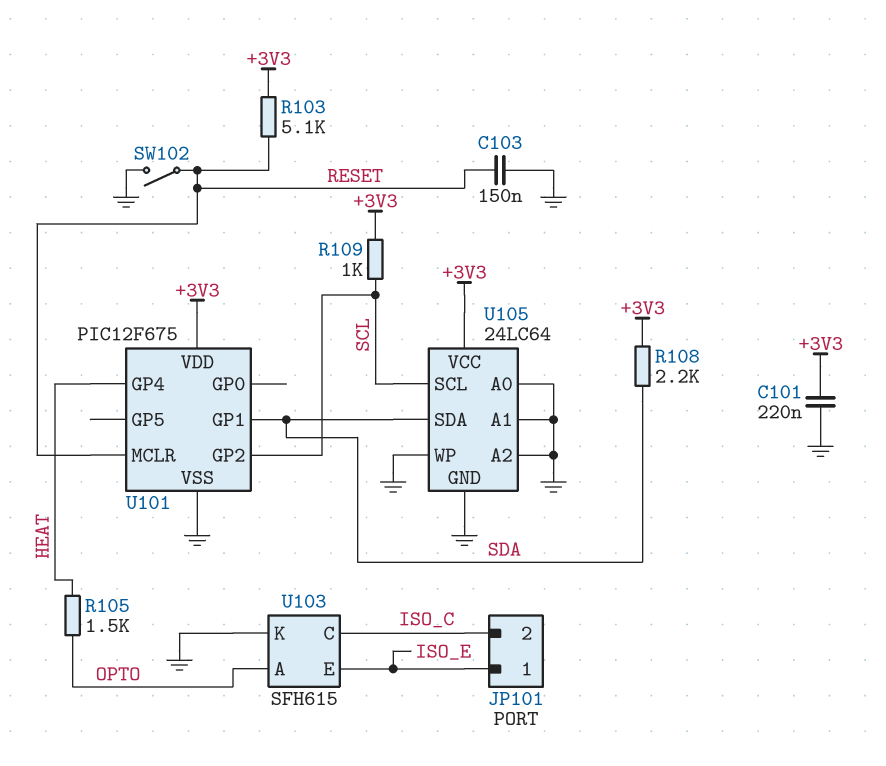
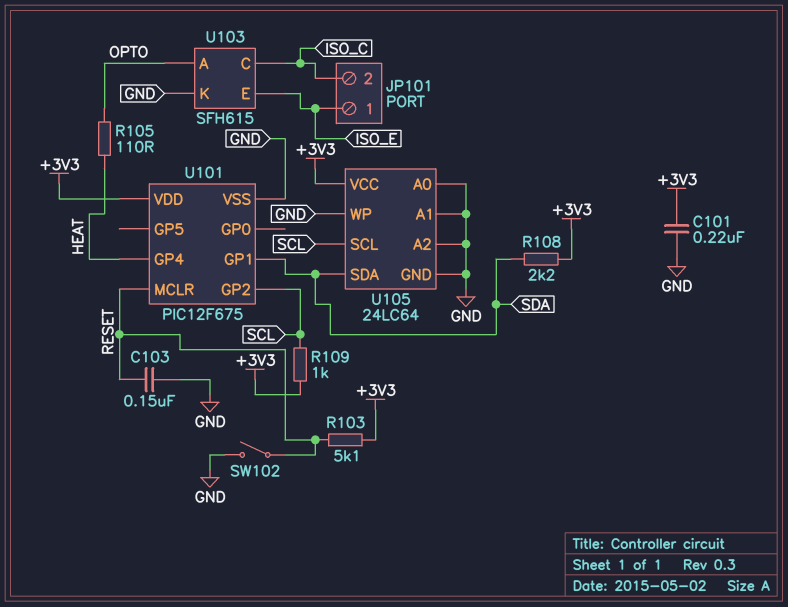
R105: 1.5k (HEAT, OPTO) -> 110 (HEAT, OPTO)

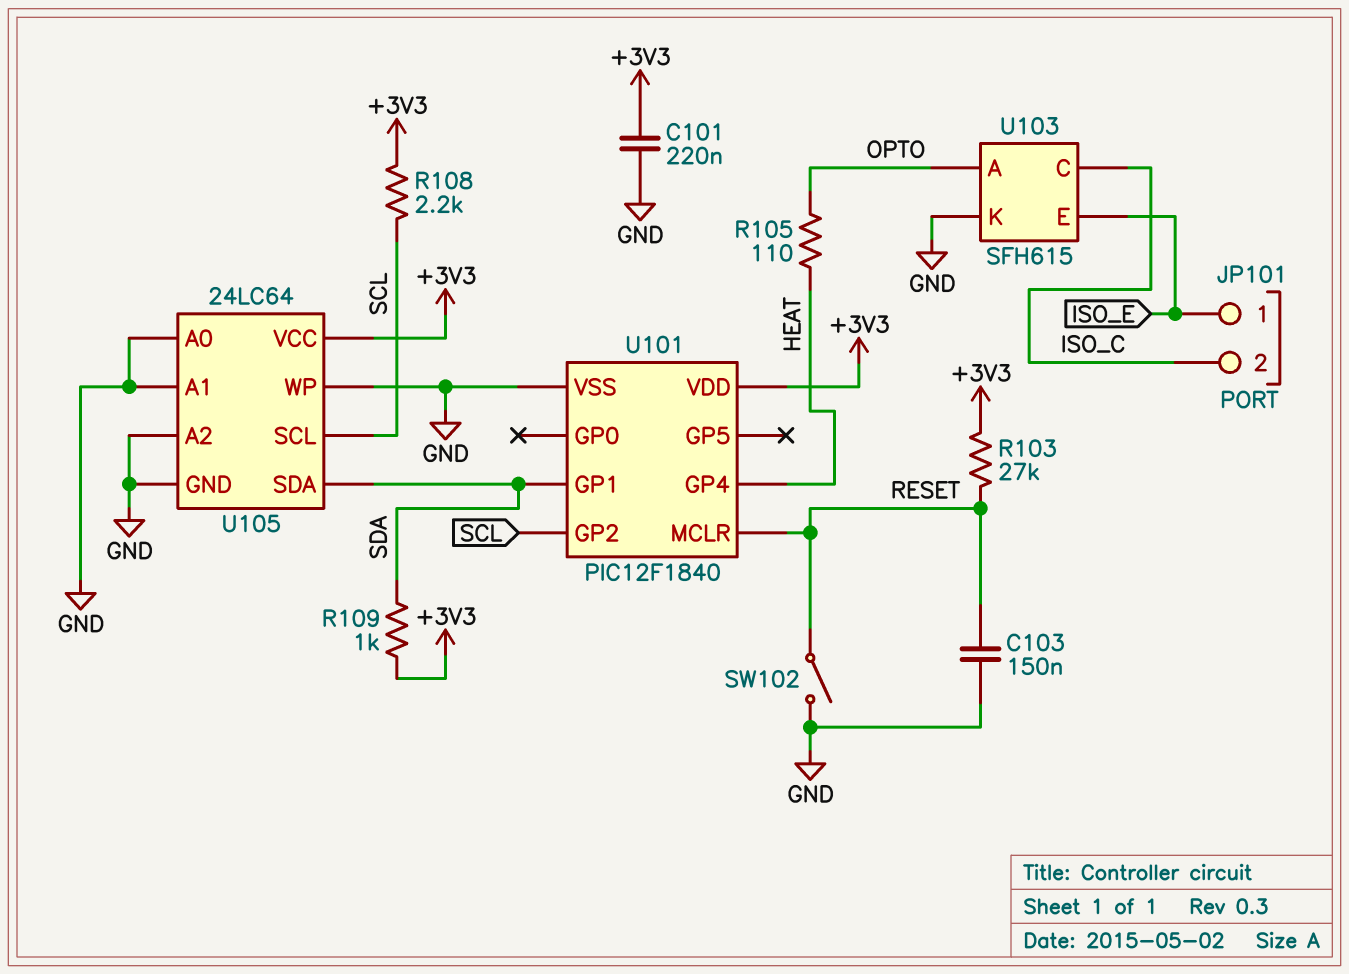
R103: 5.1k (+3V3, RESET) -> 27k (+3V3, RESET)
R108: 2.2k (+3V3, SDA) -> 2.2k (+3V3, SCL)
R109: 1k (+3V3, SCL) -> 1k (+3V3, SDA)
U101: PIC12F675 -> PIC12F1840

